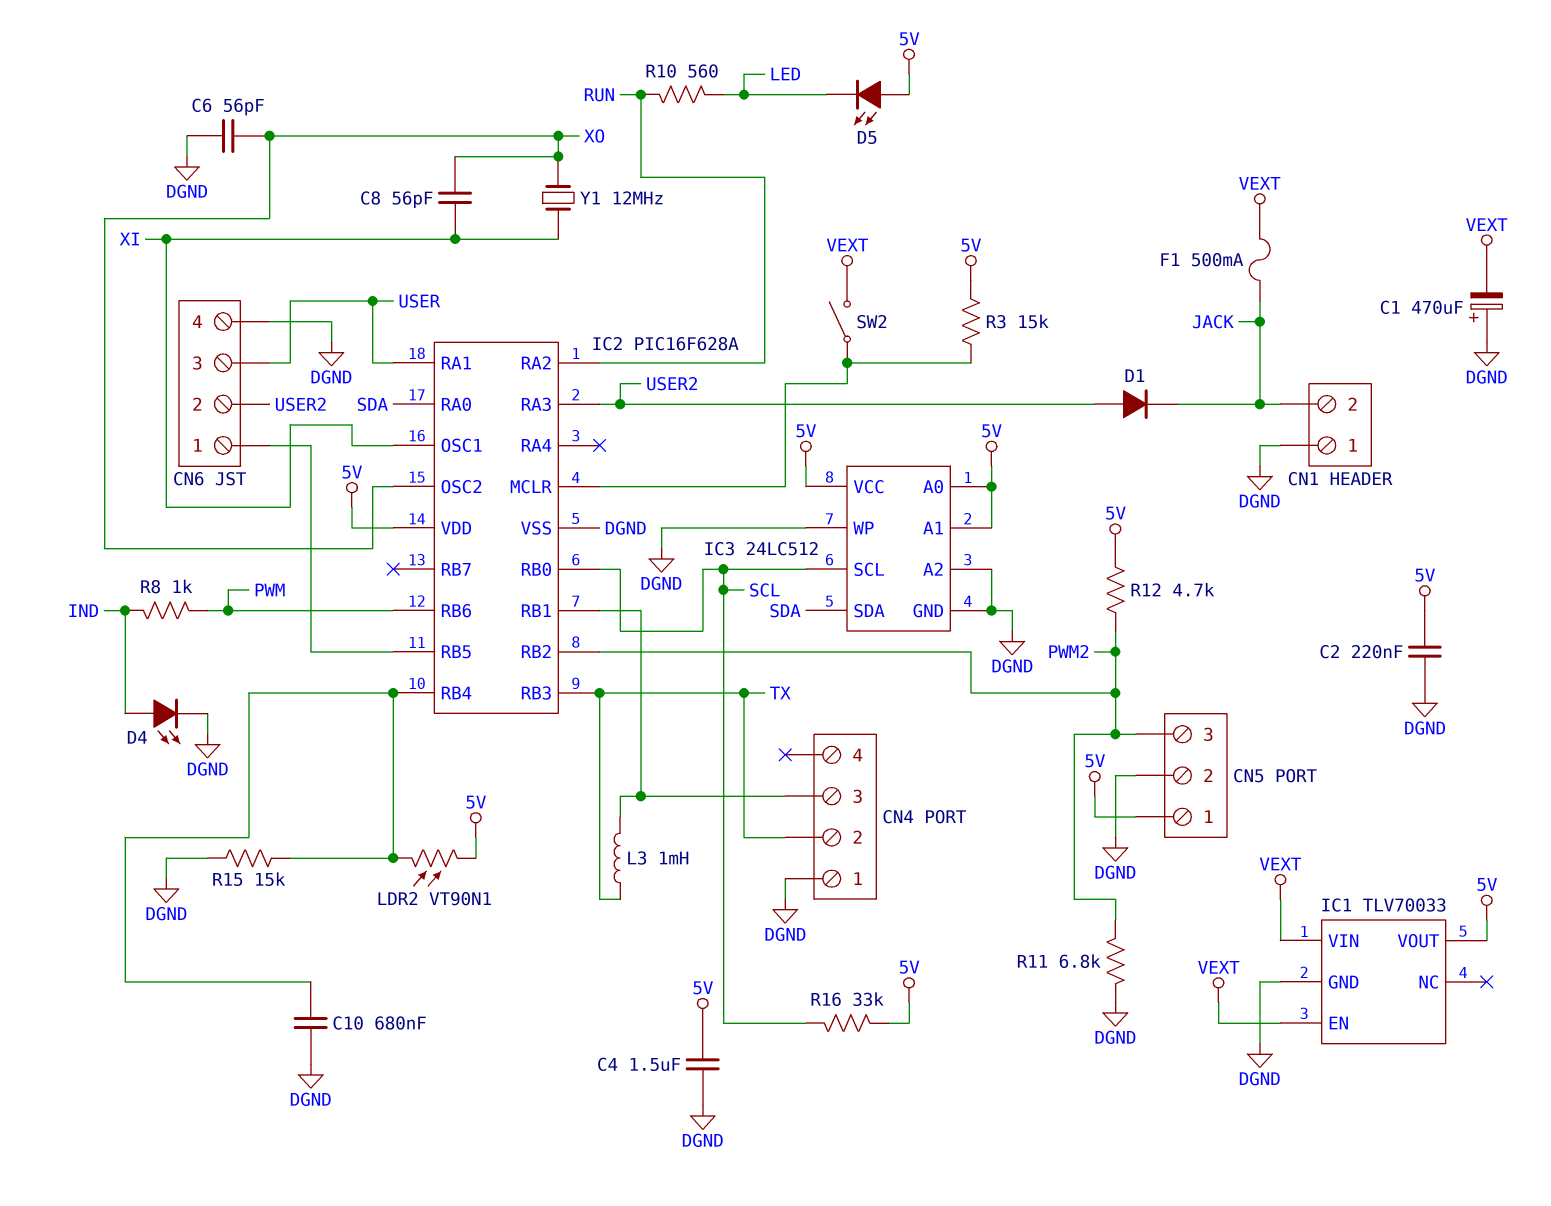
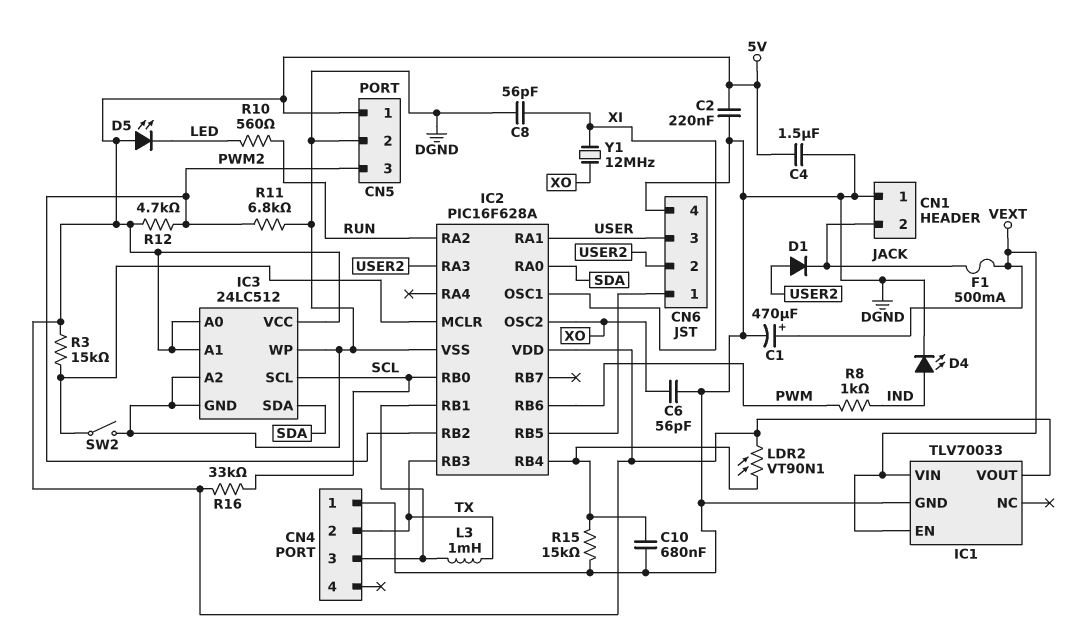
C1: 470uF (plus DGND, minus VEXT) -> 470uF (plus VEXT, minus DGND)
C8: 56pF (XI, XO) -> 56pF (DGND, XI)
SW2: switch (IC2/MCLR, VEXT) -> switch (DGND, IC2/MCLR)

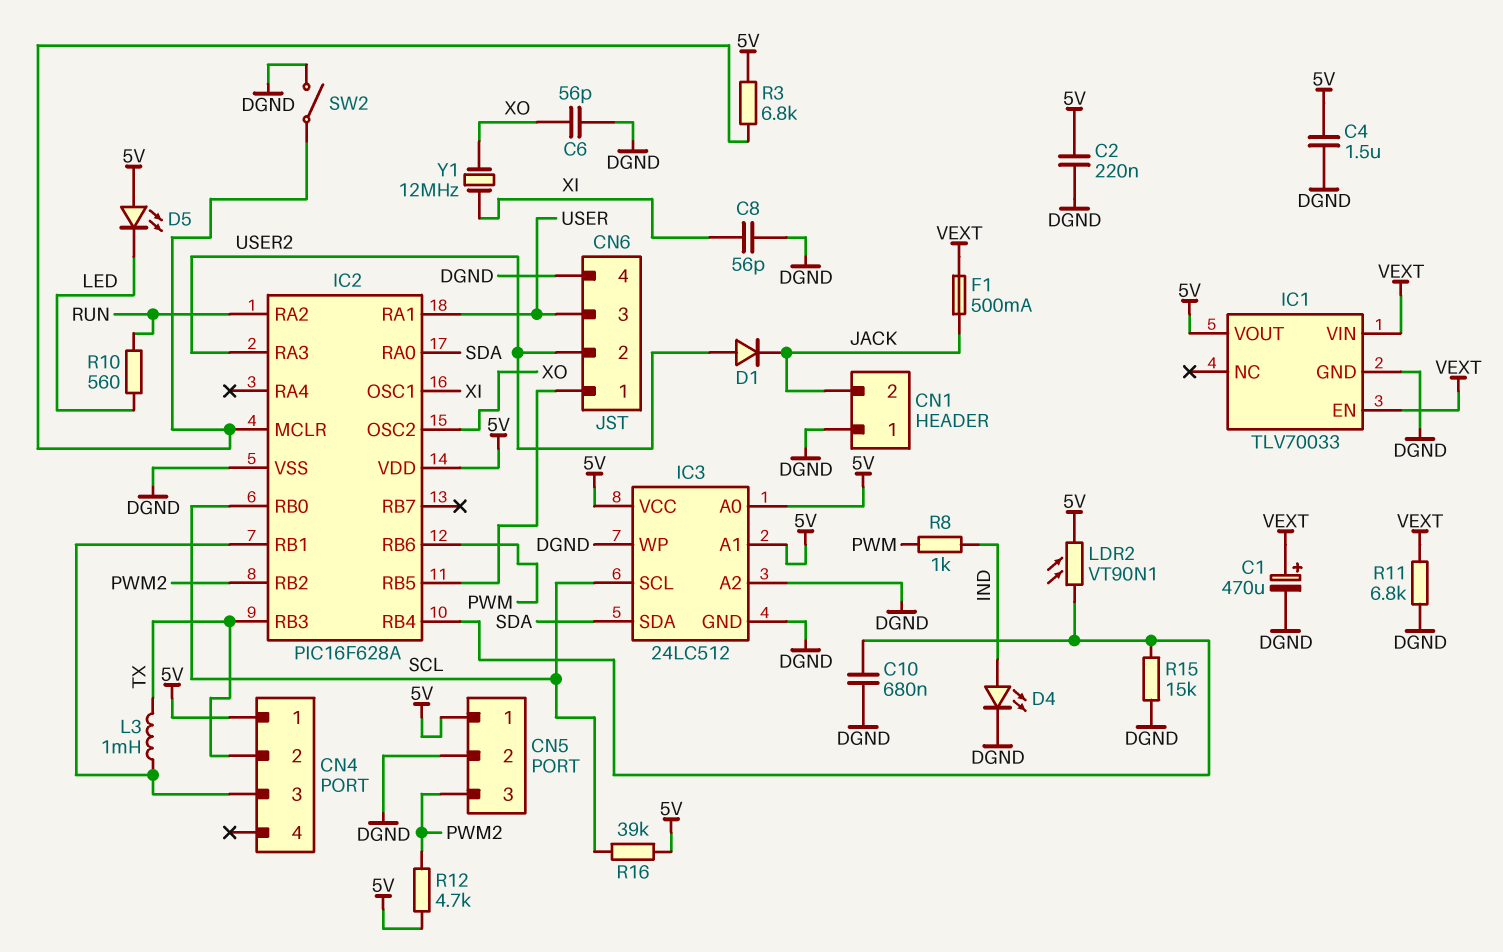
CN4 pin 1: DGND -> 5V
R3: 15k (5V, IC2/MCLR) -> 6.8k (5V, IC2/MCLR)
R11: 6.8k (DGND, PWM2) -> 6.8k (DGND, VEXT)
R16: 33k (5V, SCL) -> 39k (5V, SCL)

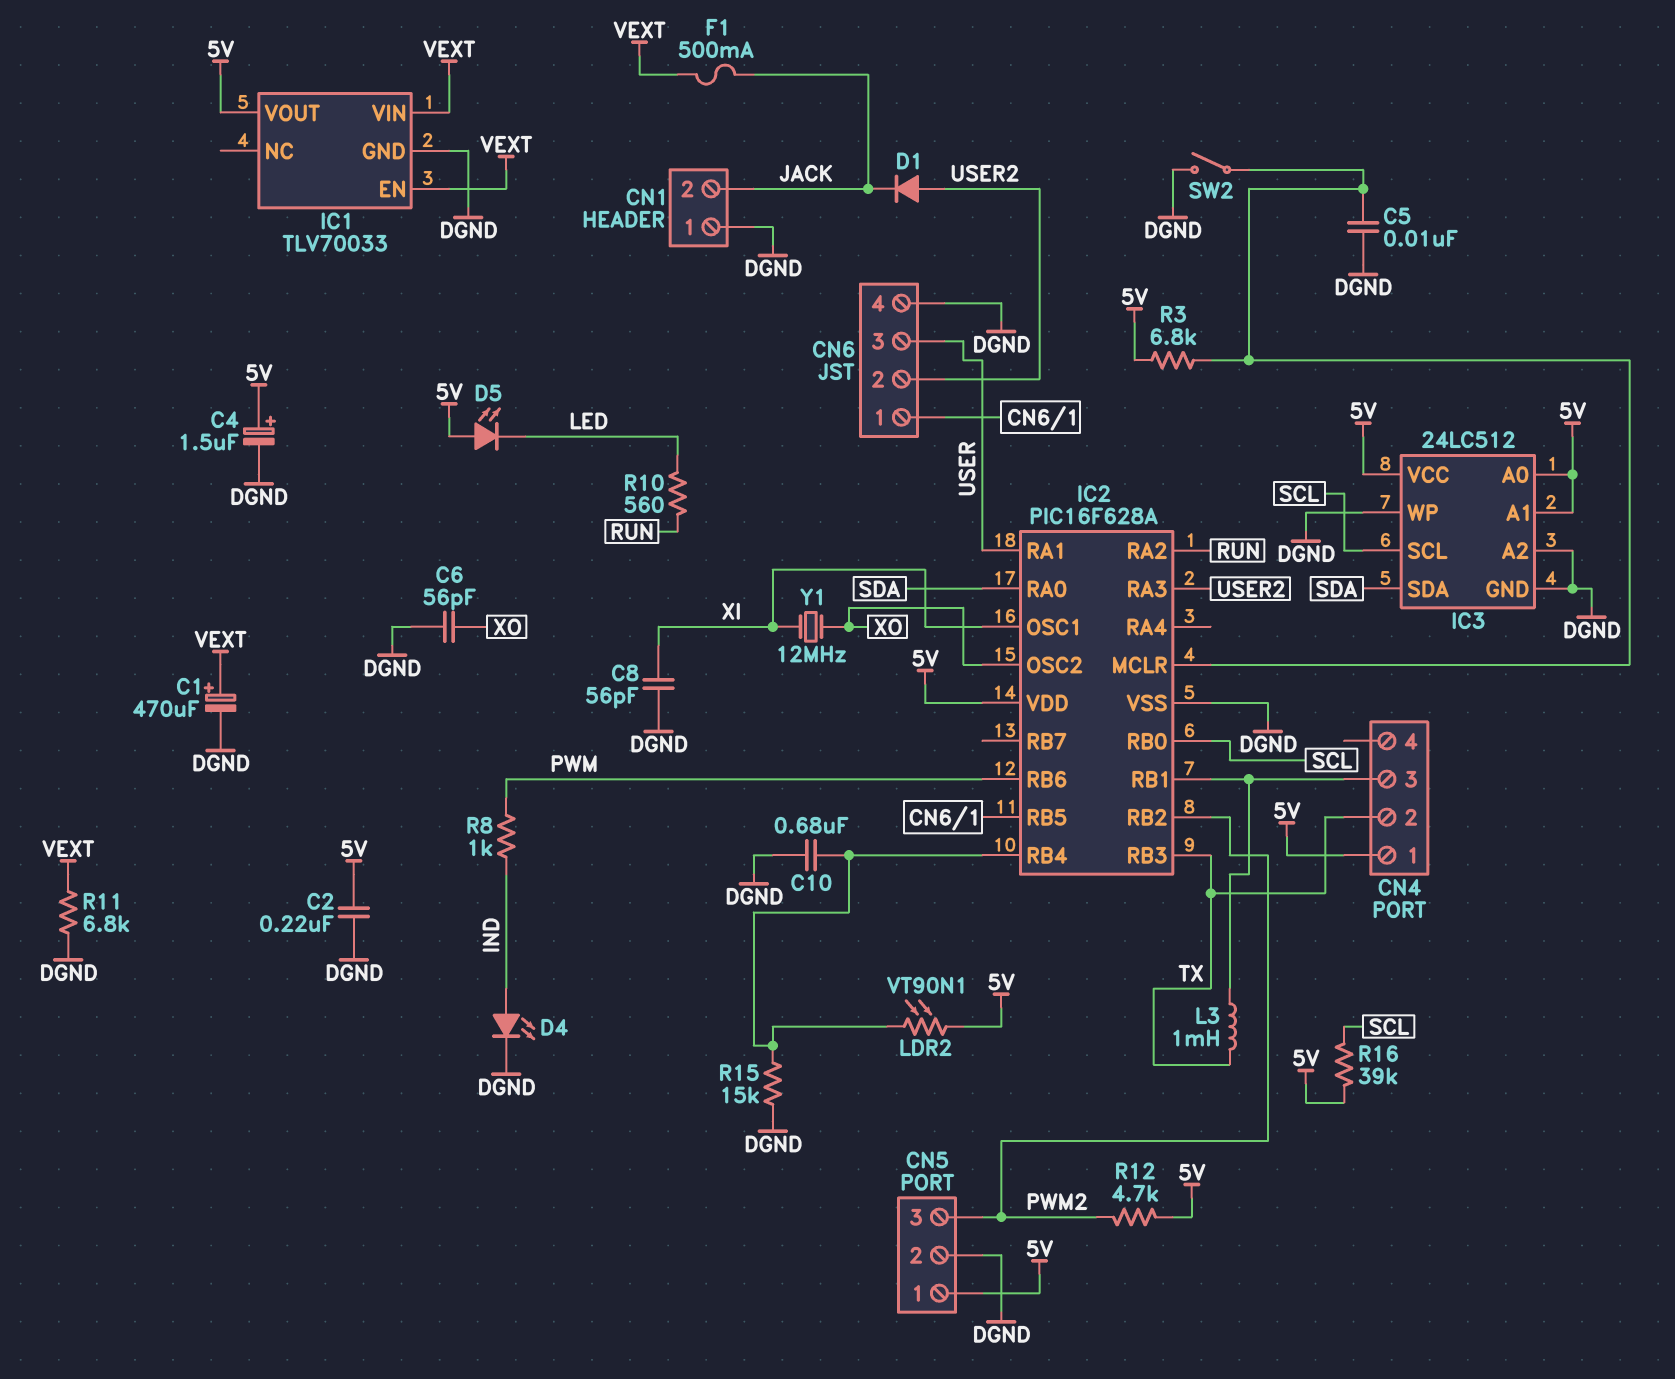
C4: 1.5uF (5V, DGND) -> 1.5uF (plus 5V, minus DGND)
C5: none -> 10nF (DGND, IC2/MCLR)

